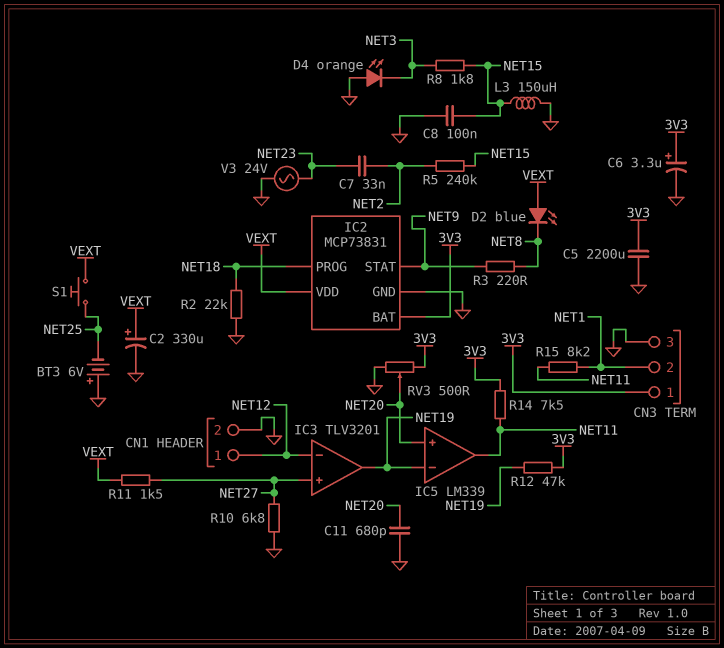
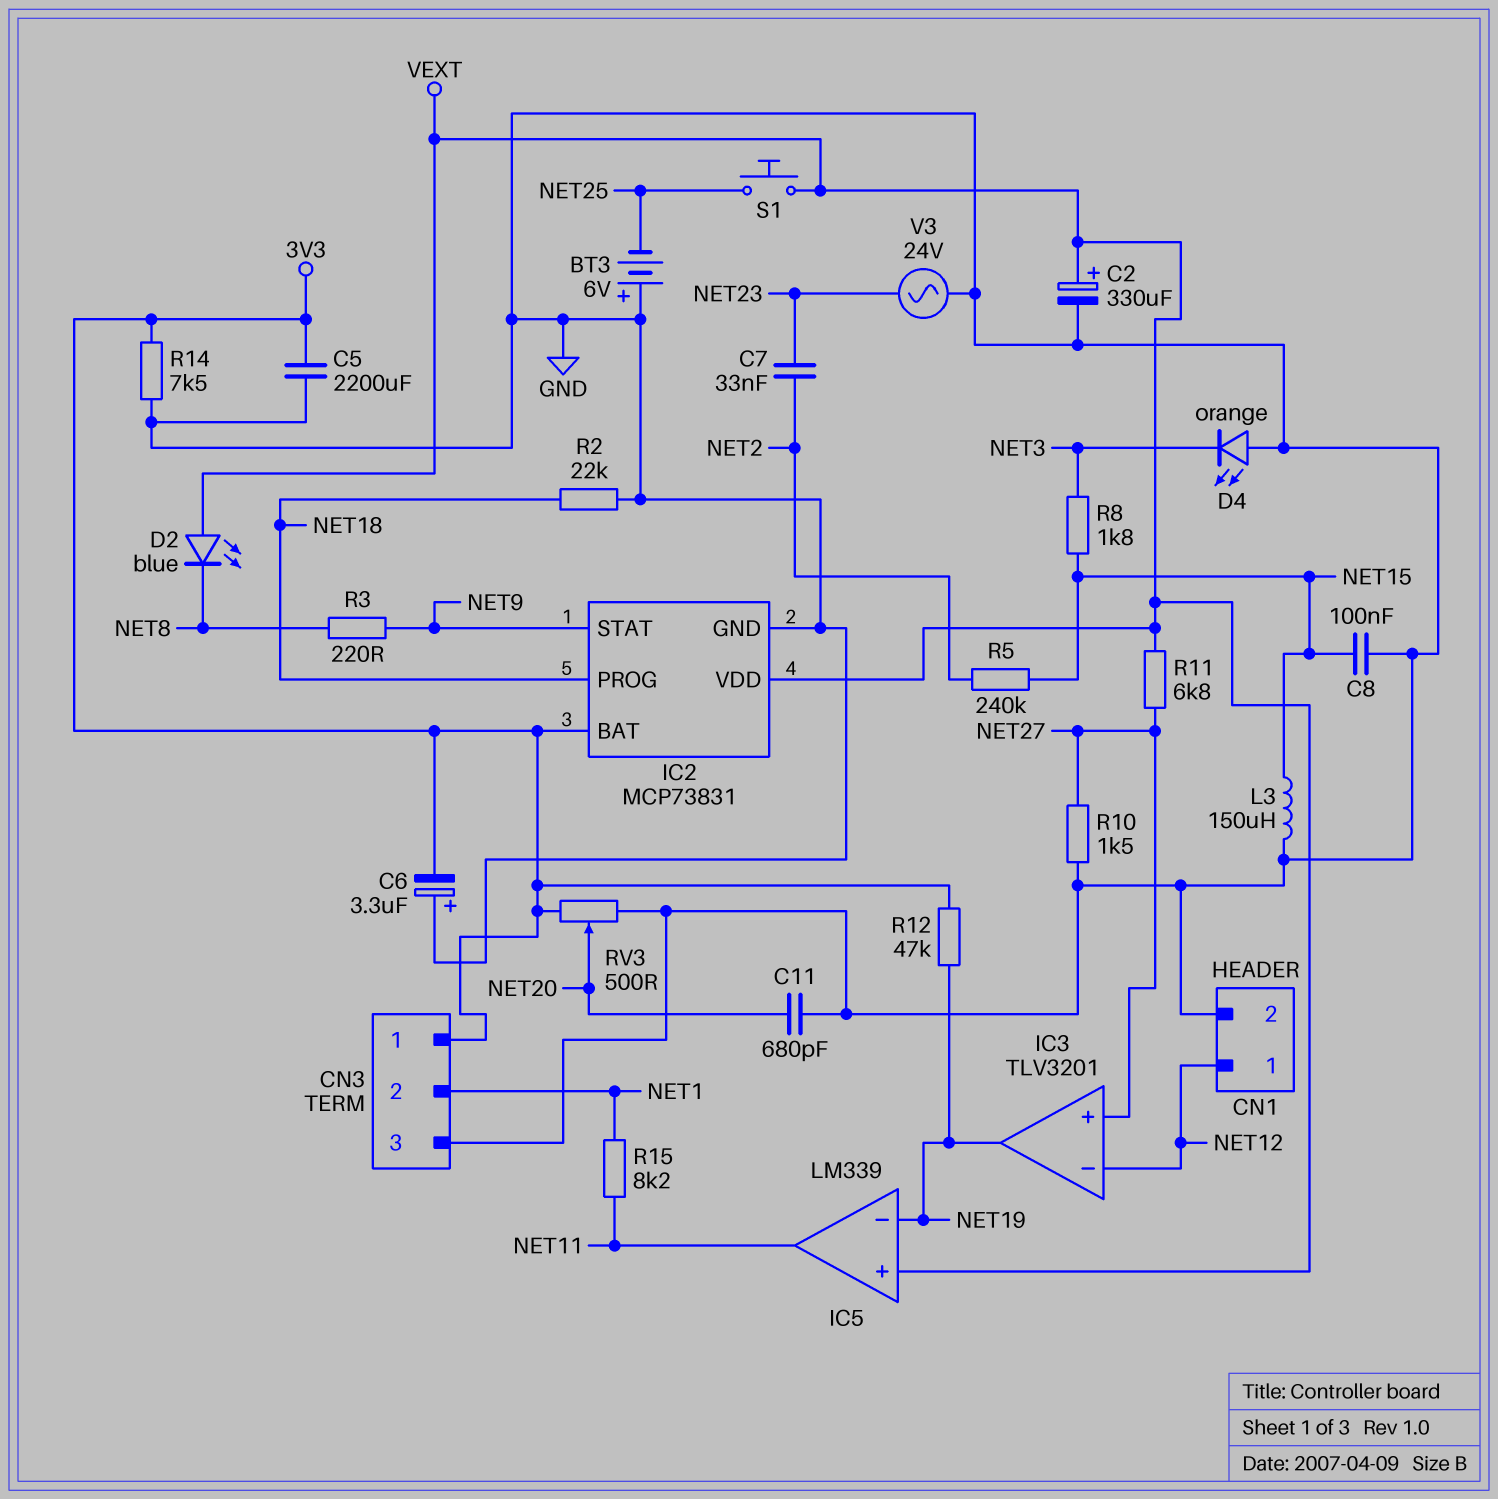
C6: 3.3uF (plus 3V3, minus GND) -> 3.3uF (plus GND, minus 3V3)
IC5 pin in+: NET20 -> VEXT
R10: 6.8k (GND, NET27) -> 1.5k (GND, NET27)
R11: 1.5k (NET27, VEXT) -> 6.8k (NET27, VEXT)
R14: 7.5k (3V3, NET11) -> 7.5k (3V3, GND)

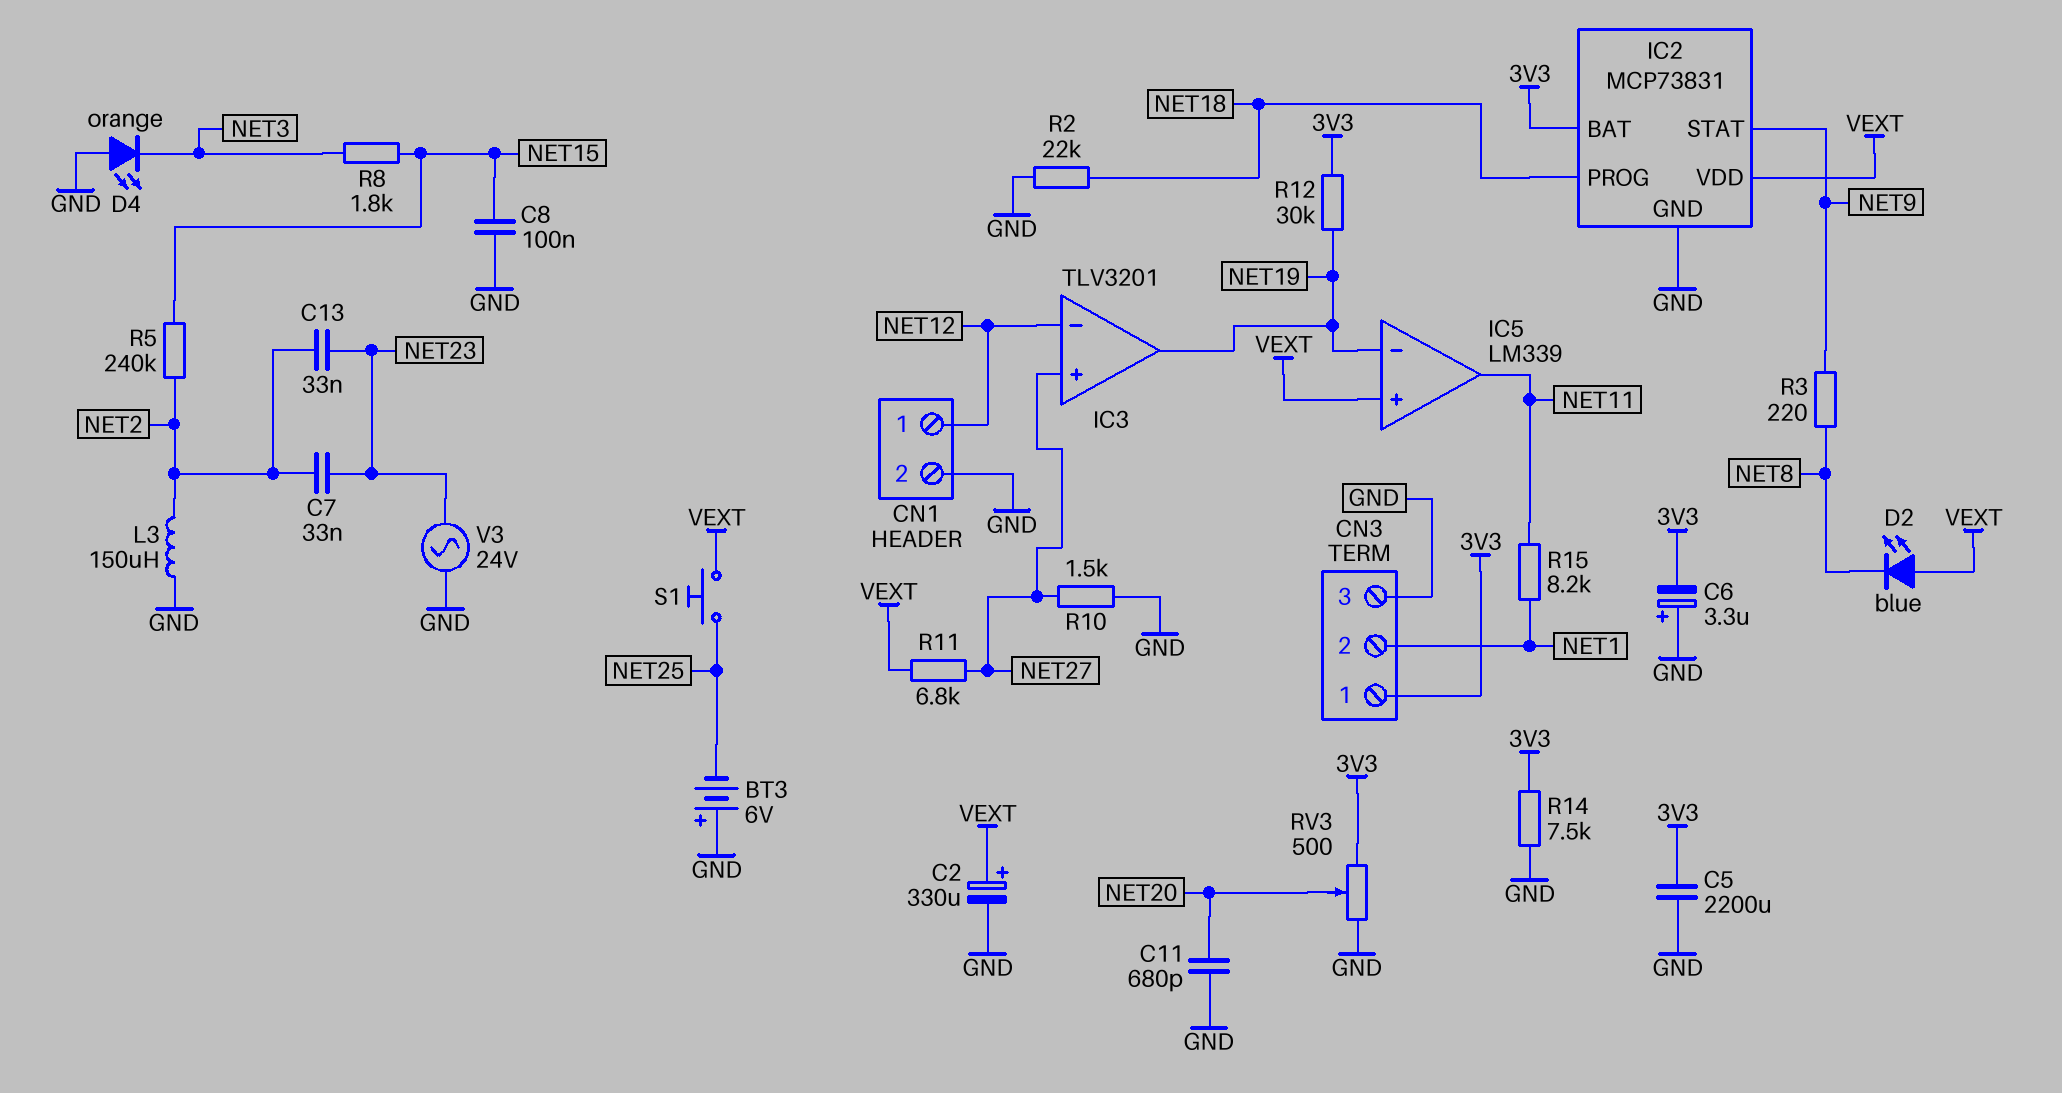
C13: none -> 33nF (NET2, NET23)
L3: 150uH (GND, NET15) -> 150uH (GND, NET2)
R12: 47k (3V3, NET19) -> 30k (3V3, NET19)

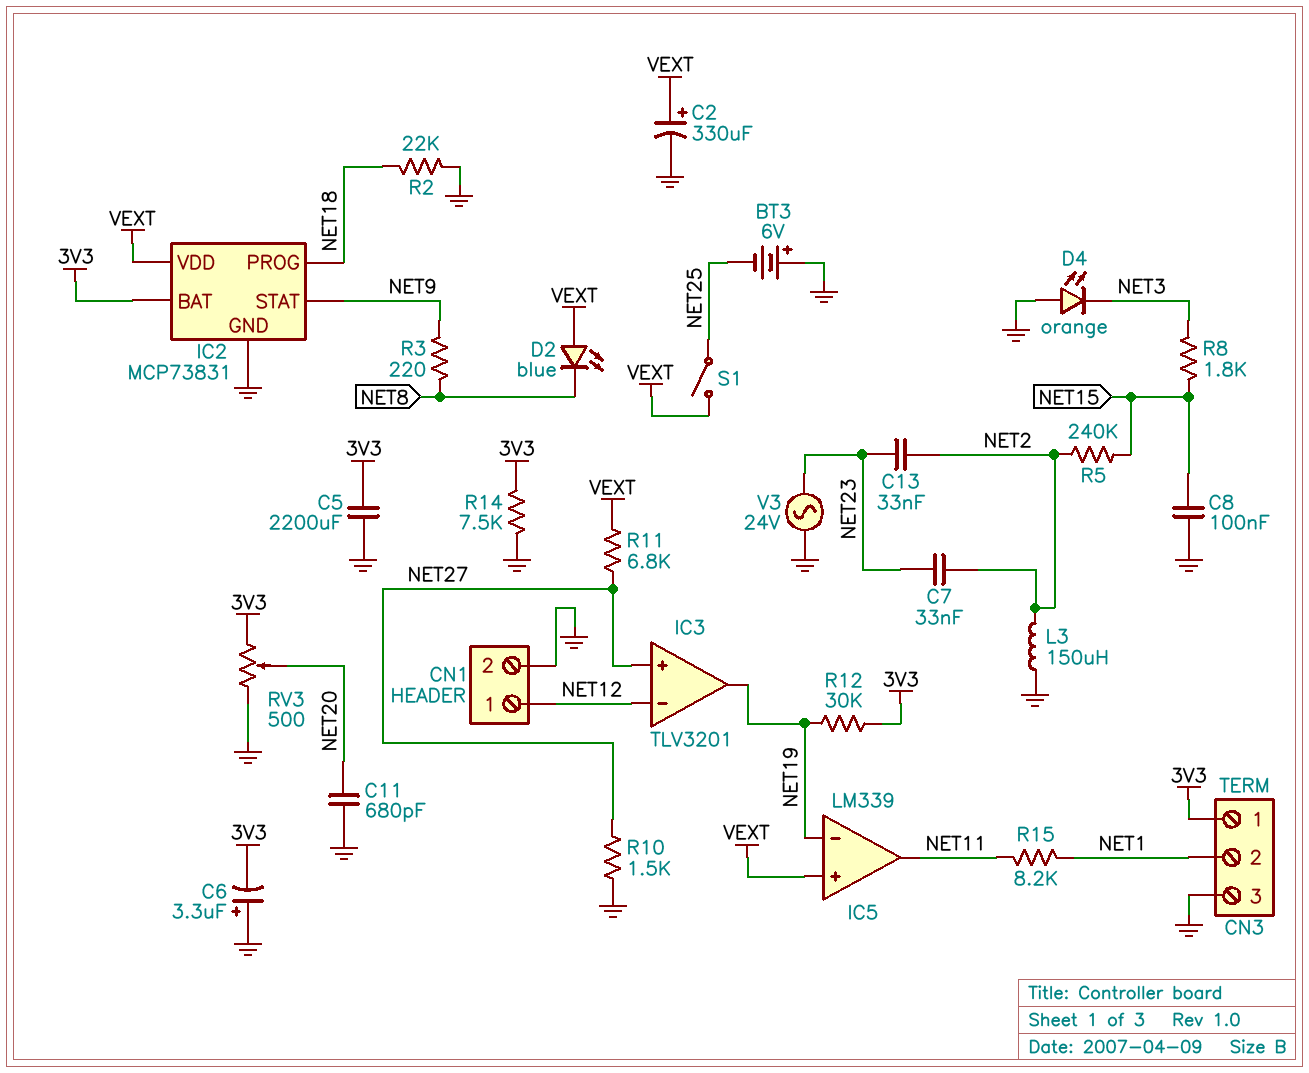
S1: button (NET25, VEXT) -> switch (NET25, VEXT)

